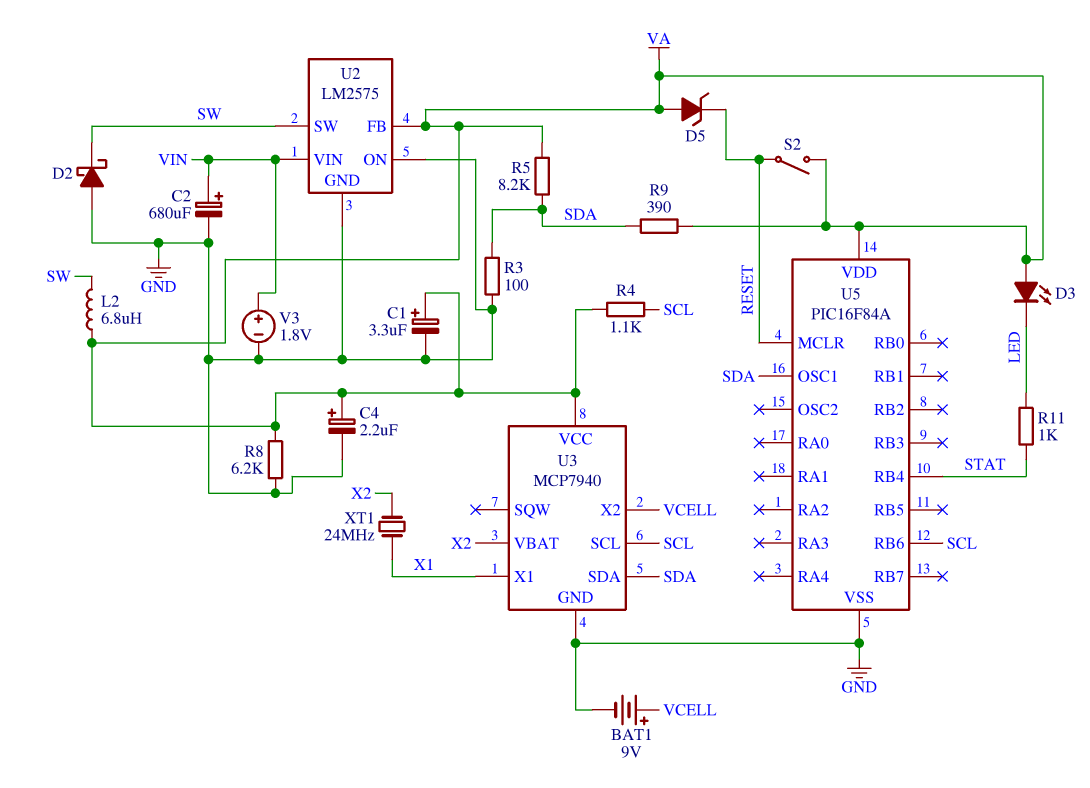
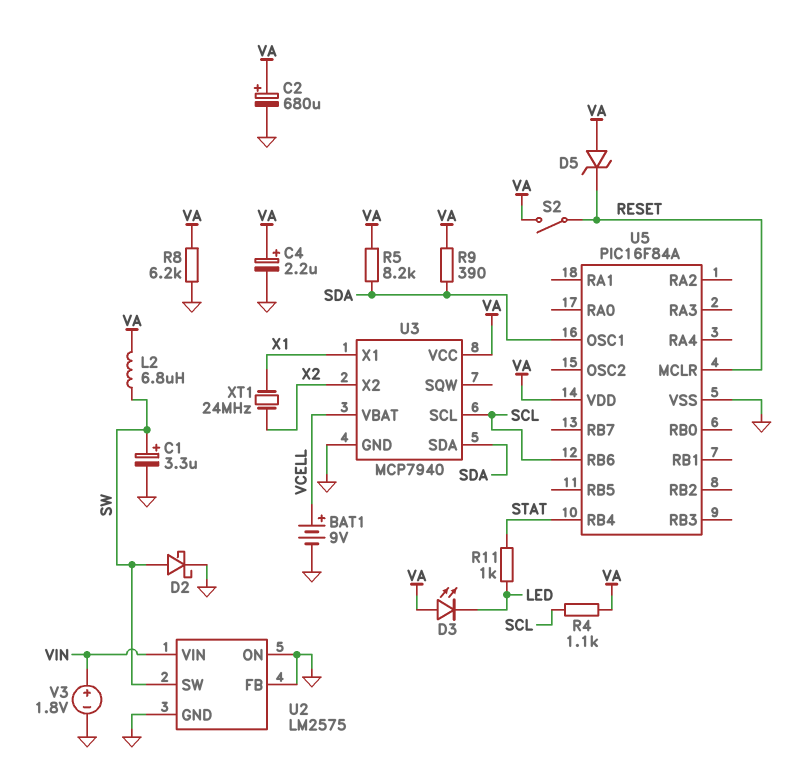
C1: 3.3uF (plus VA, minus GND) -> 3.3uF (plus SW, minus GND)
C2: 680uF (plus VIN, minus GND) -> 680uF (plus VA, minus GND)
D2: schottky (A GND, K SW) -> schottky (A SW, K GND)
R3: 100 (GND, SDA) -> none
U2 pin FB: VA -> GND
U3 pin VBAT: X2 -> VCELL
U3 pin X2: VCELL -> X2

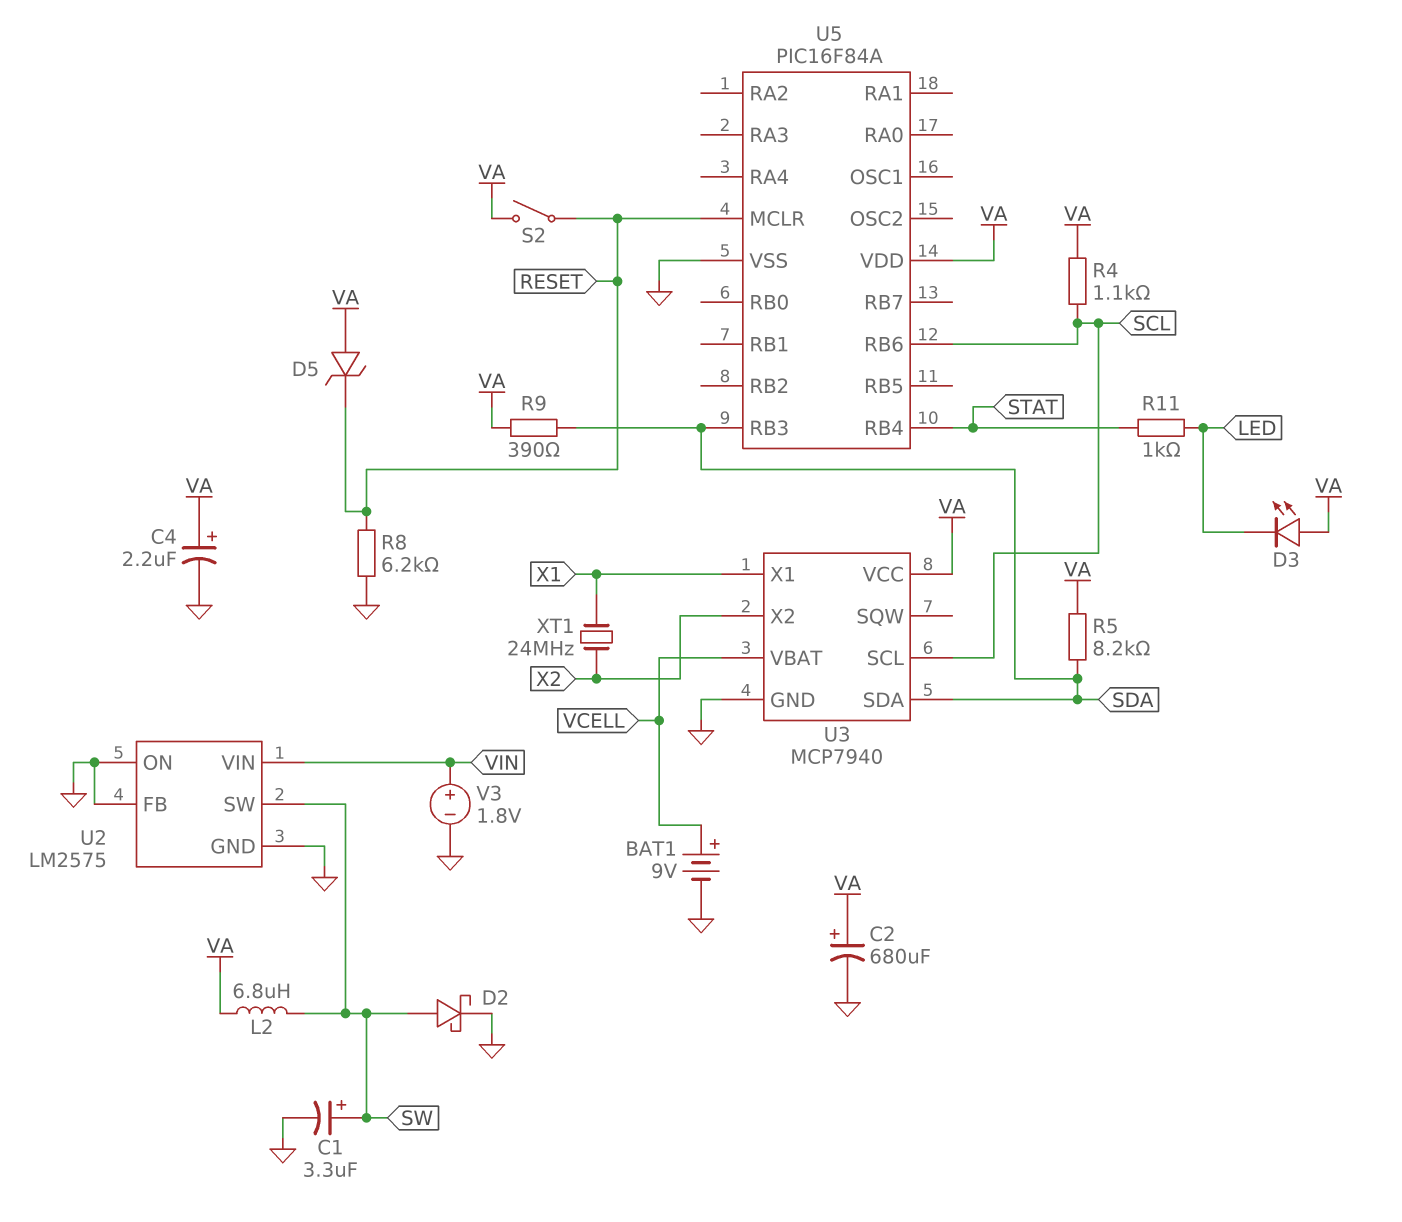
R8: 6.2k (GND, VA) -> 6.2k (GND, RESET)
U5 pin OSC1: SDA -> none
U5 pin RB3: none -> SDA

